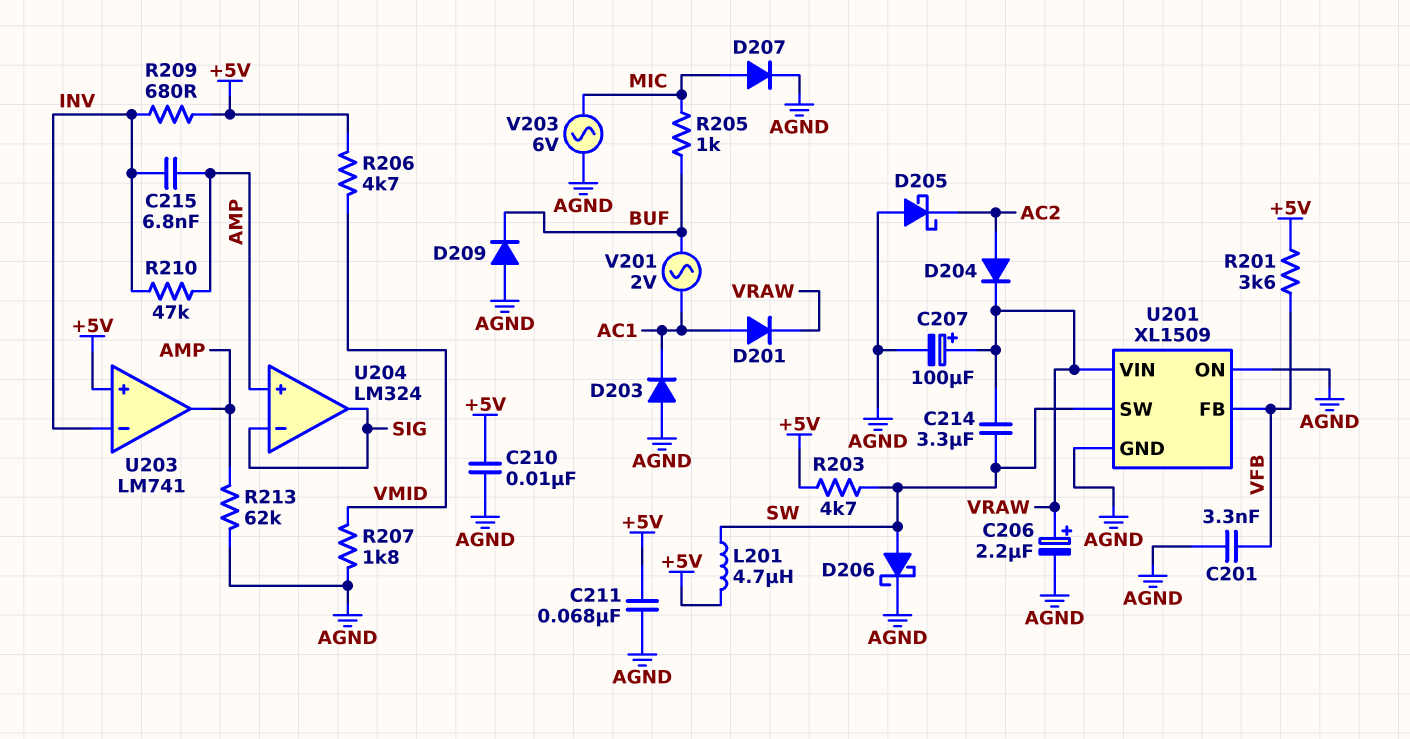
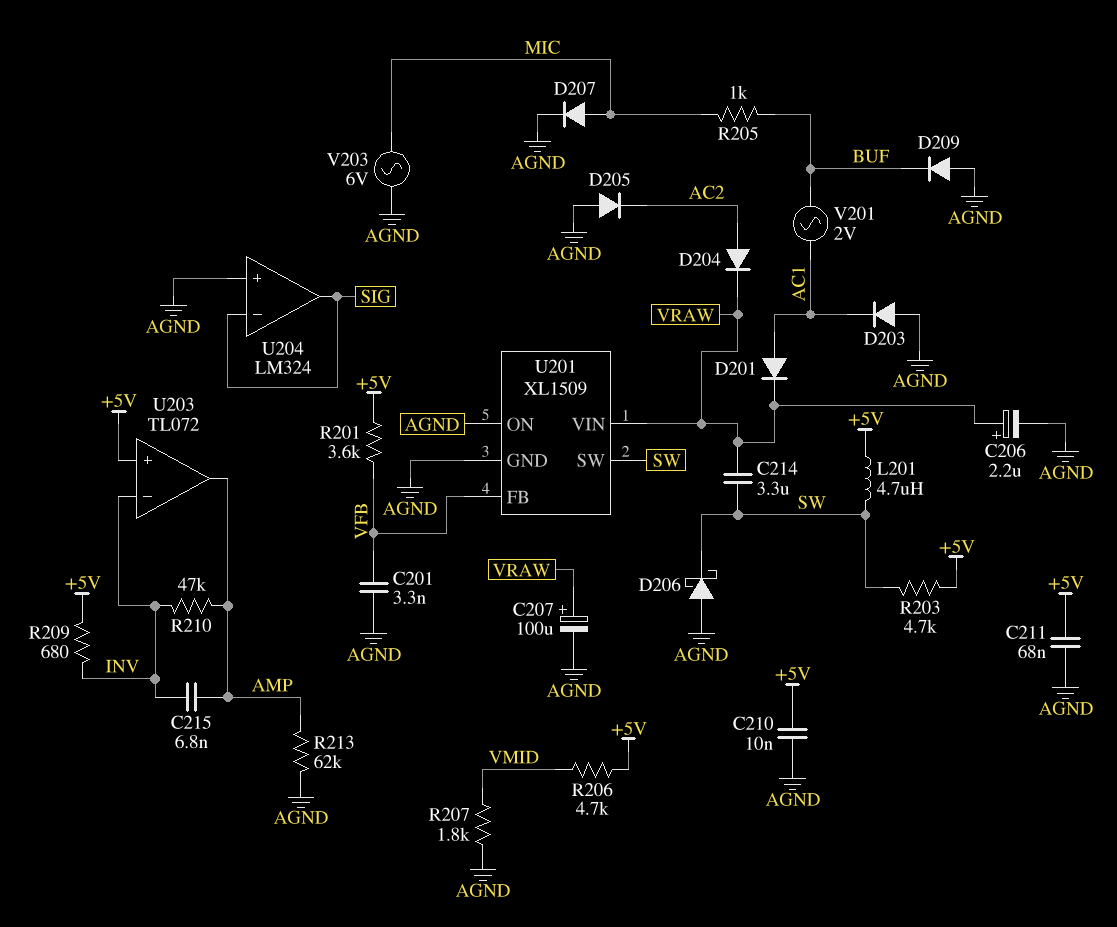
D205: schottky (A AGND, K AC2) -> diode (A AGND, K AC2)
D206: schottky (A SW, K AGND) -> schottky (A AGND, K SW)
U203: LM741 -> TL072
U204 pin in+: AMP -> AGND

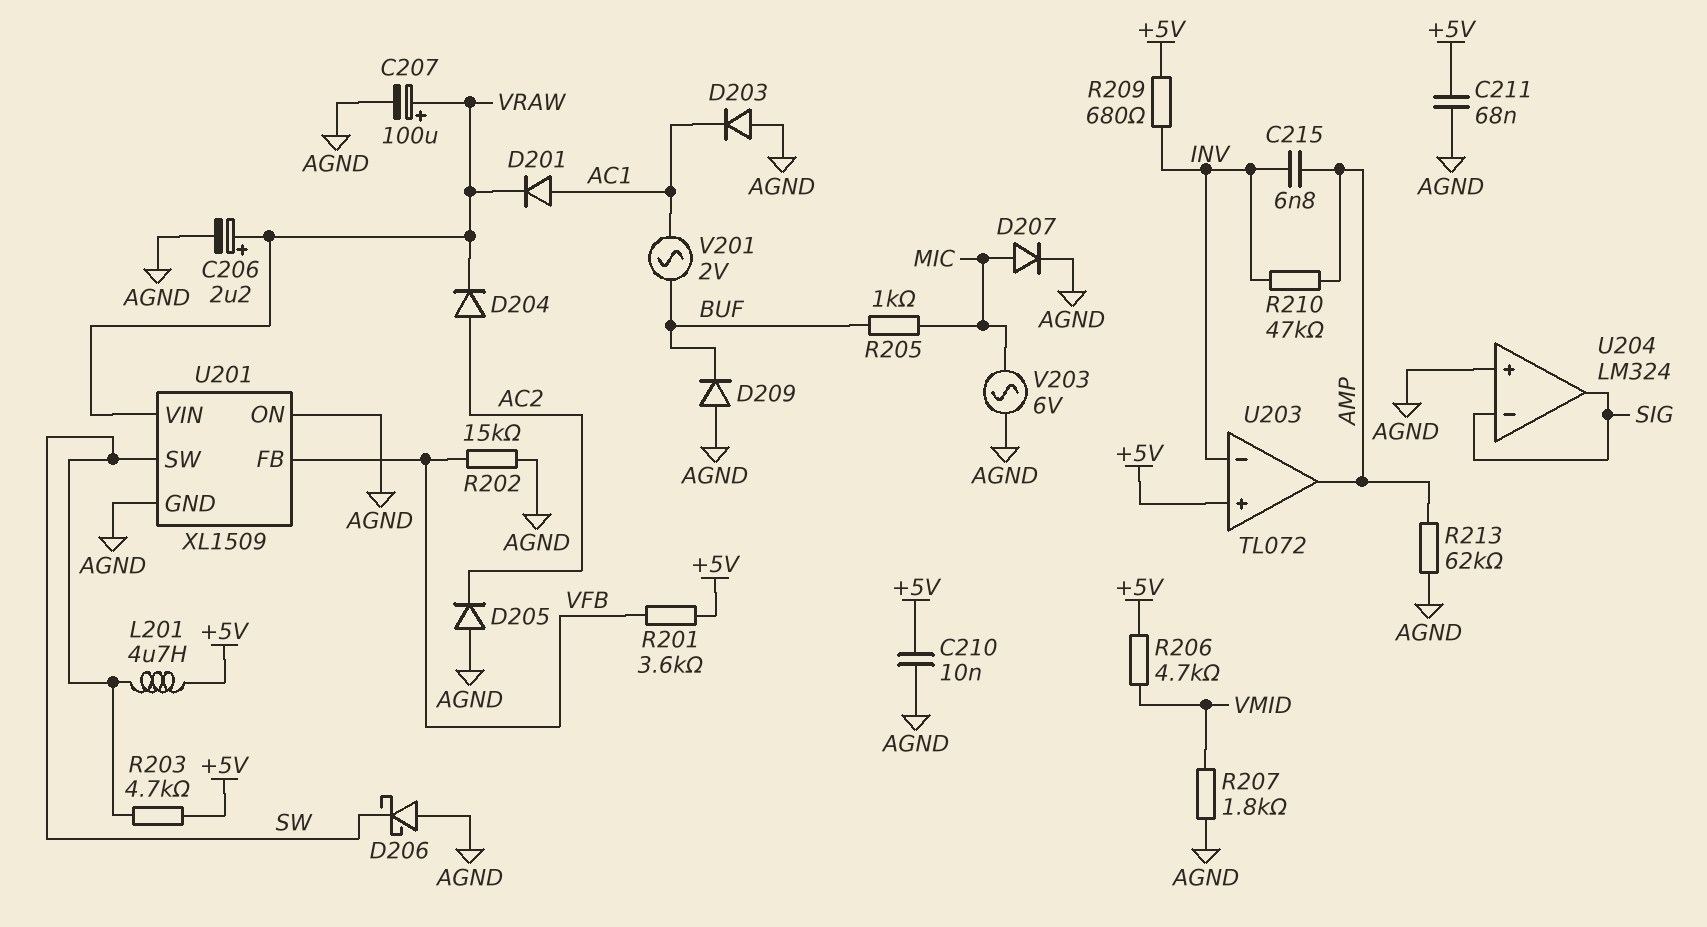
C201: 3.3nF (AGND, VFB) -> none
C214: 3.3uF (SW, VRAW) -> none
R202: none -> 15k (AGND, VFB)

